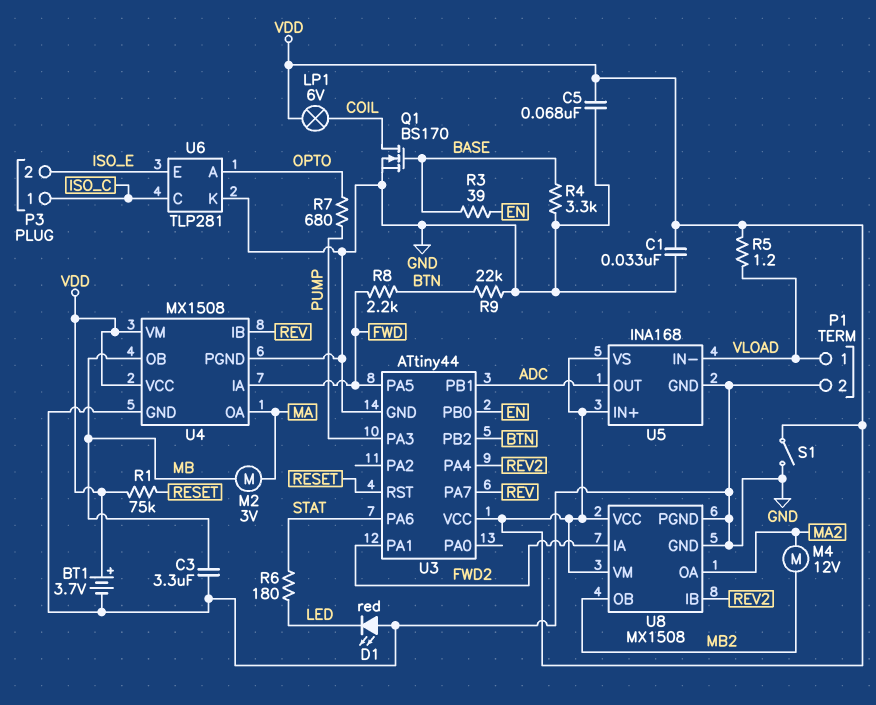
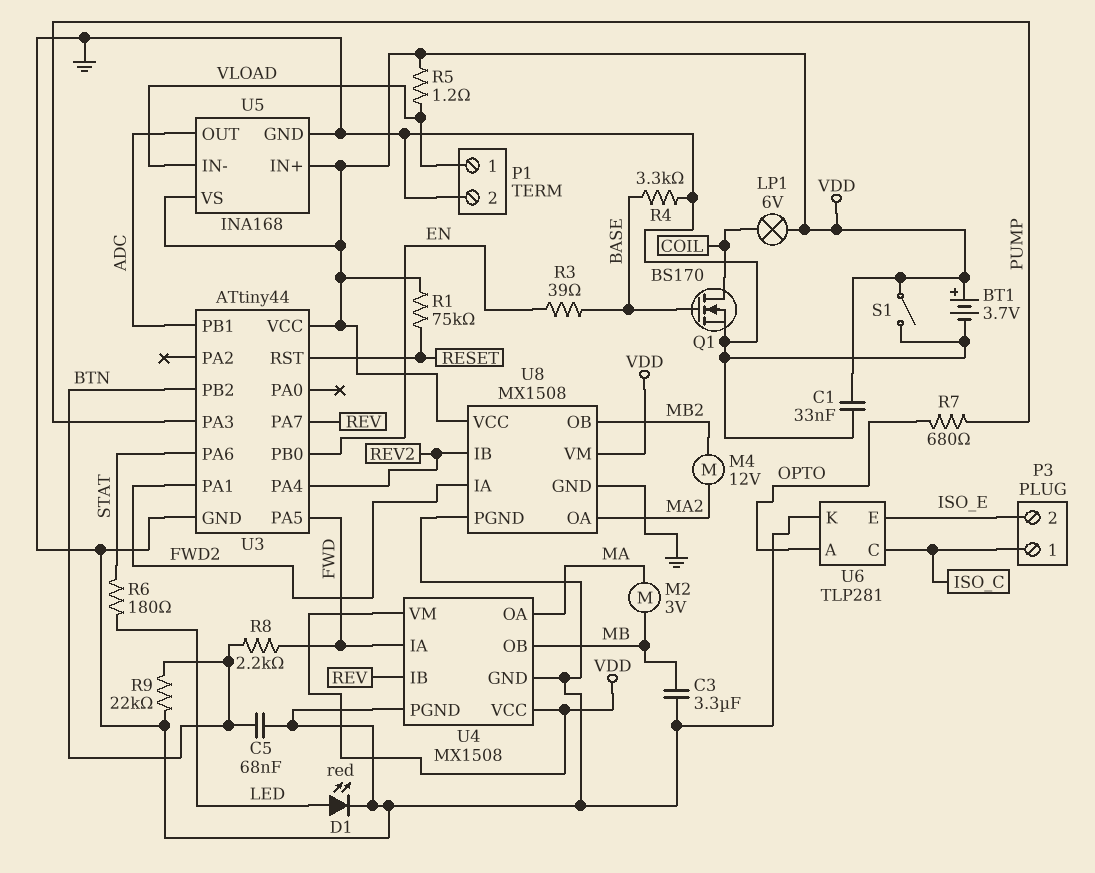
C5: 68nF (GND, VDD) -> 68nF (BTN, GND)
D1: LED red (A GND, K LED) -> LED red (A LED, K GND)

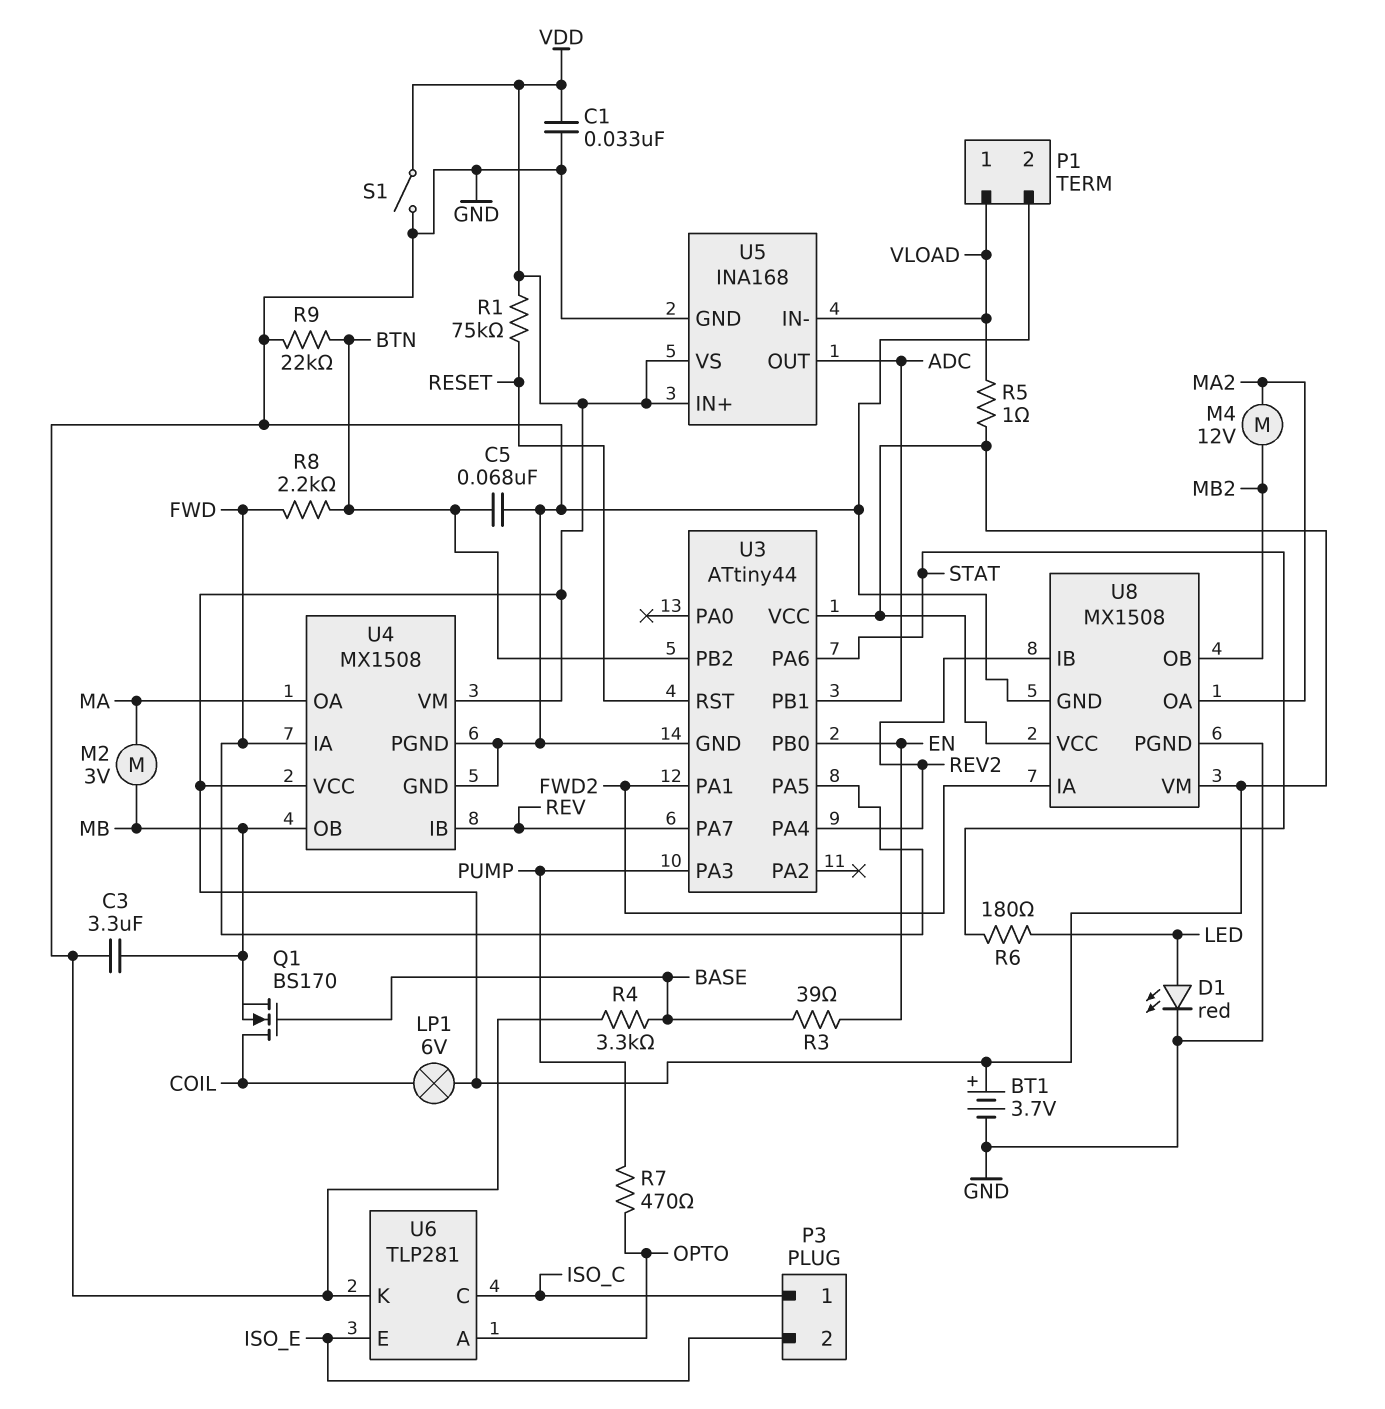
Q1: NMOS BS170 (G BASE, D COIL, S GND) -> NMOS BS170 (G BASE, D COIL, S MB)
R5: 1.2 (VDD, VLOAD) -> 1 (VDD, VLOAD)
R7: 680 (OPTO, PUMP) -> 470 (OPTO, PUMP)

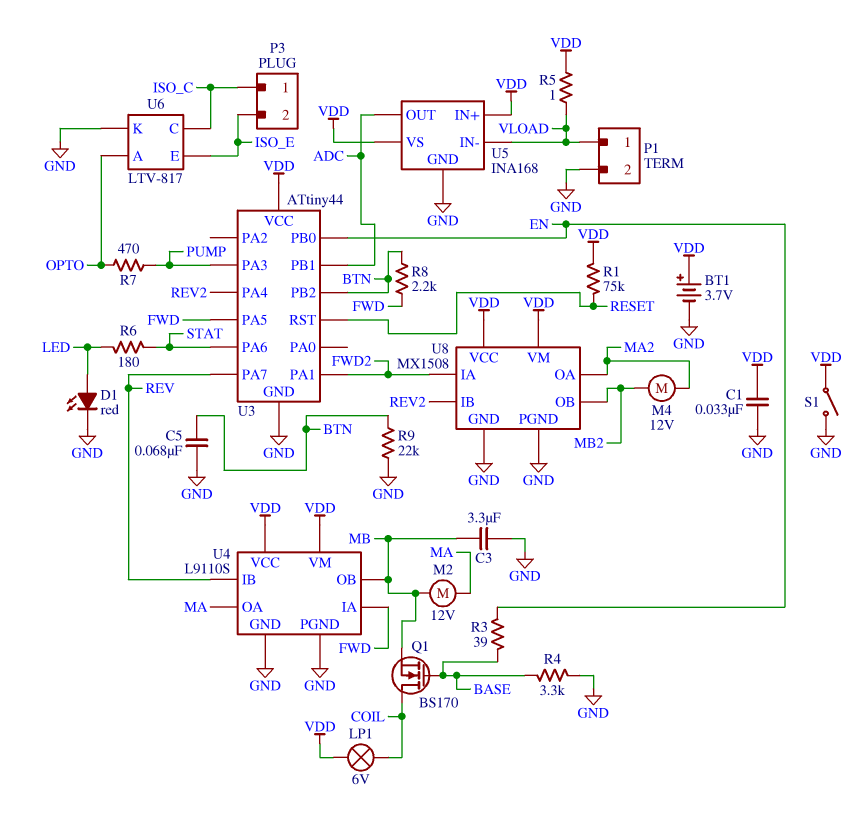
M2: motor 3V (MA, MB) -> motor 12V (MA, MB)
U4: MX1508 -> L9110S
U6: TLP281 -> LTV-817

